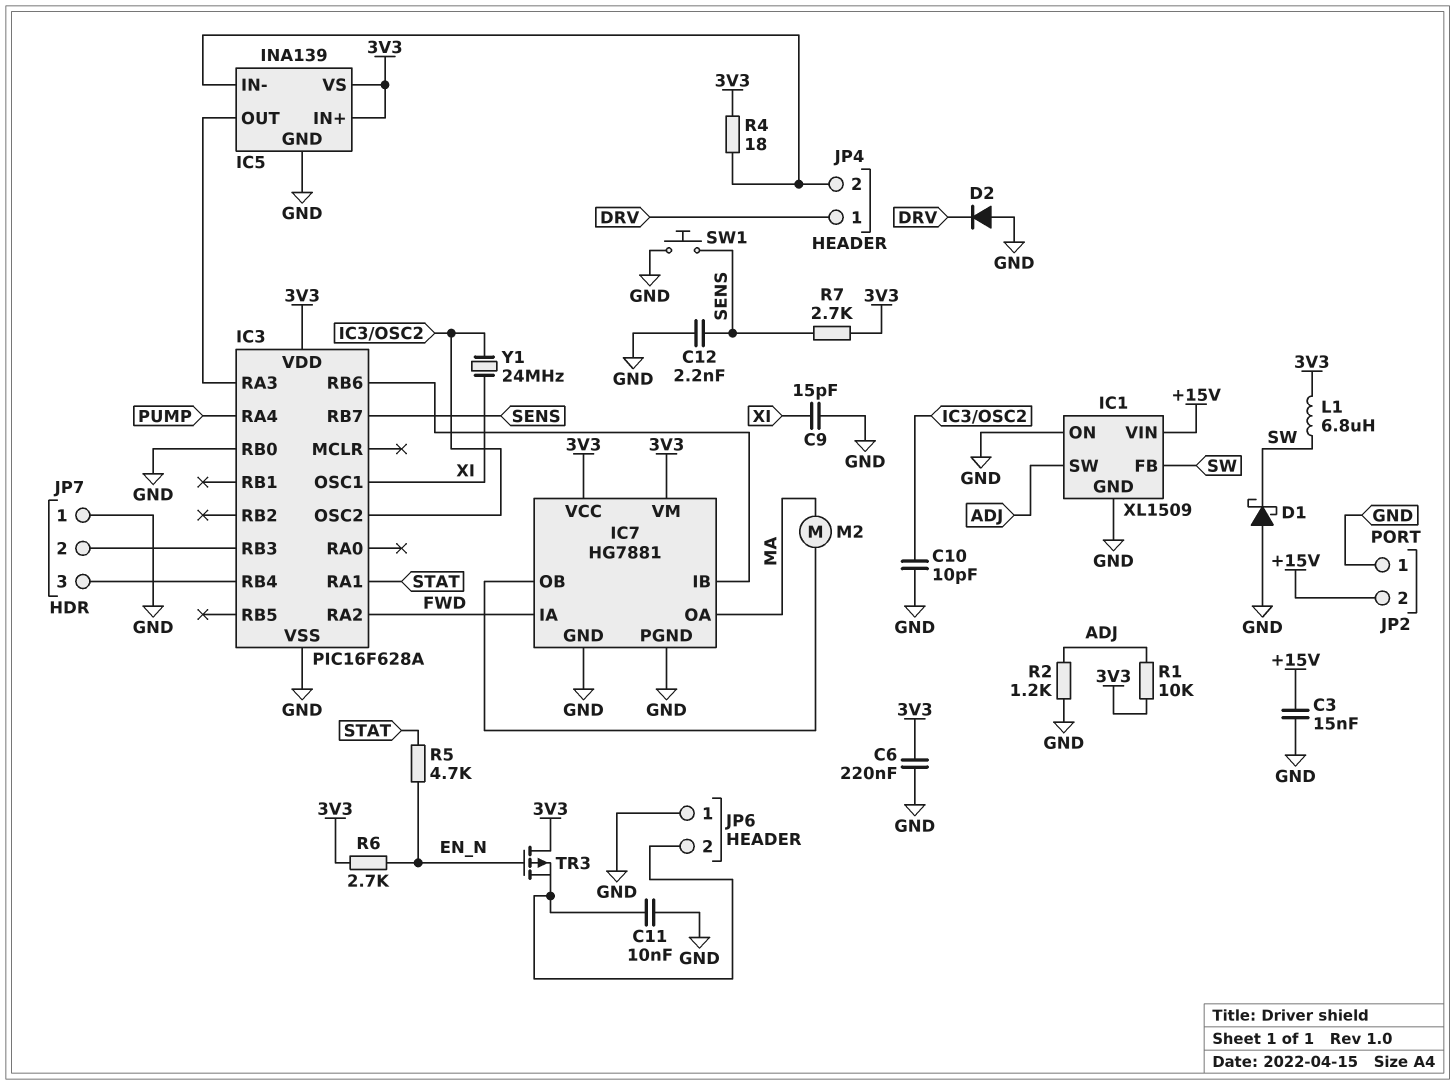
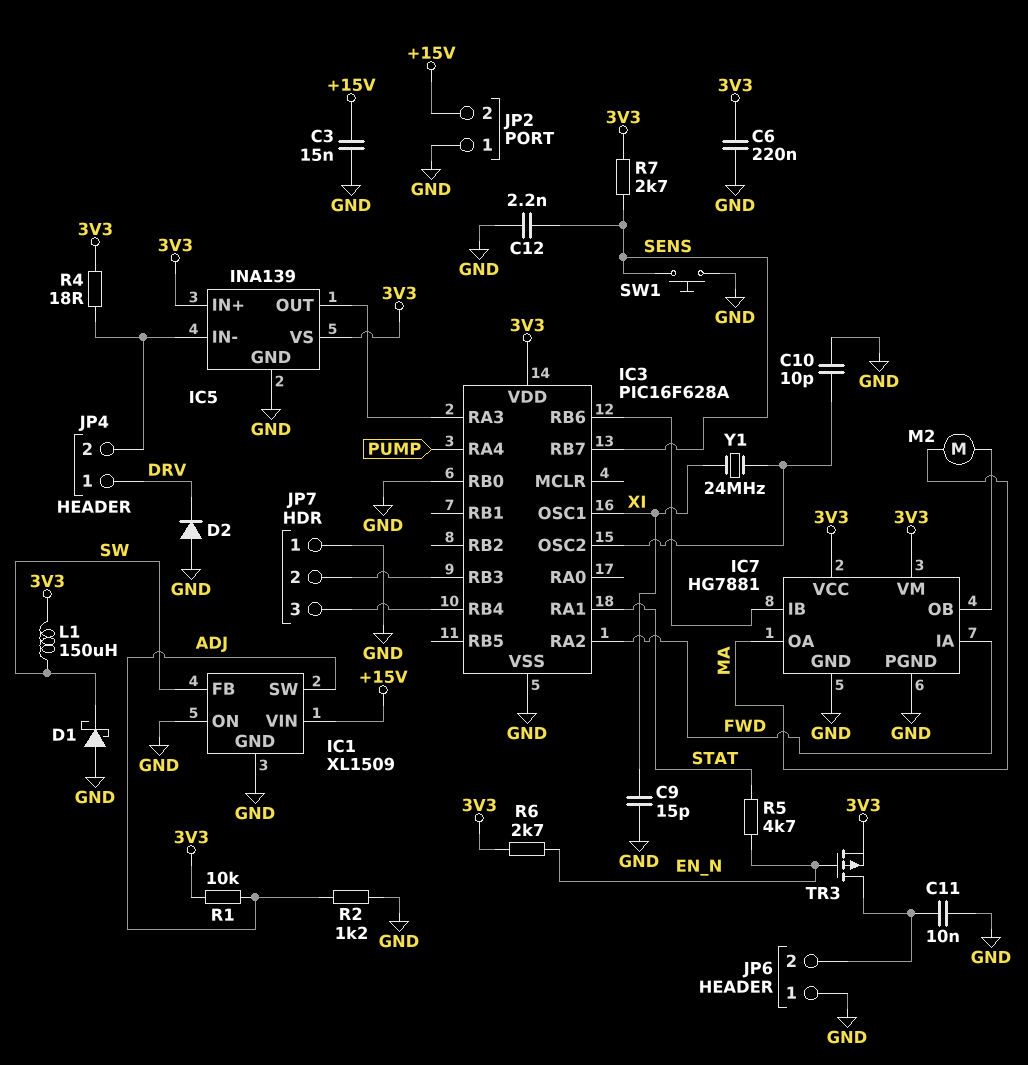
L1: 6.8uH (3V3, SW) -> 150uH (3V3, SW)
TR3: PMOS (G EN_N, D 3V3, S JP6/2) -> PMOS (G EN_N, D JP6/2, S 3V3)

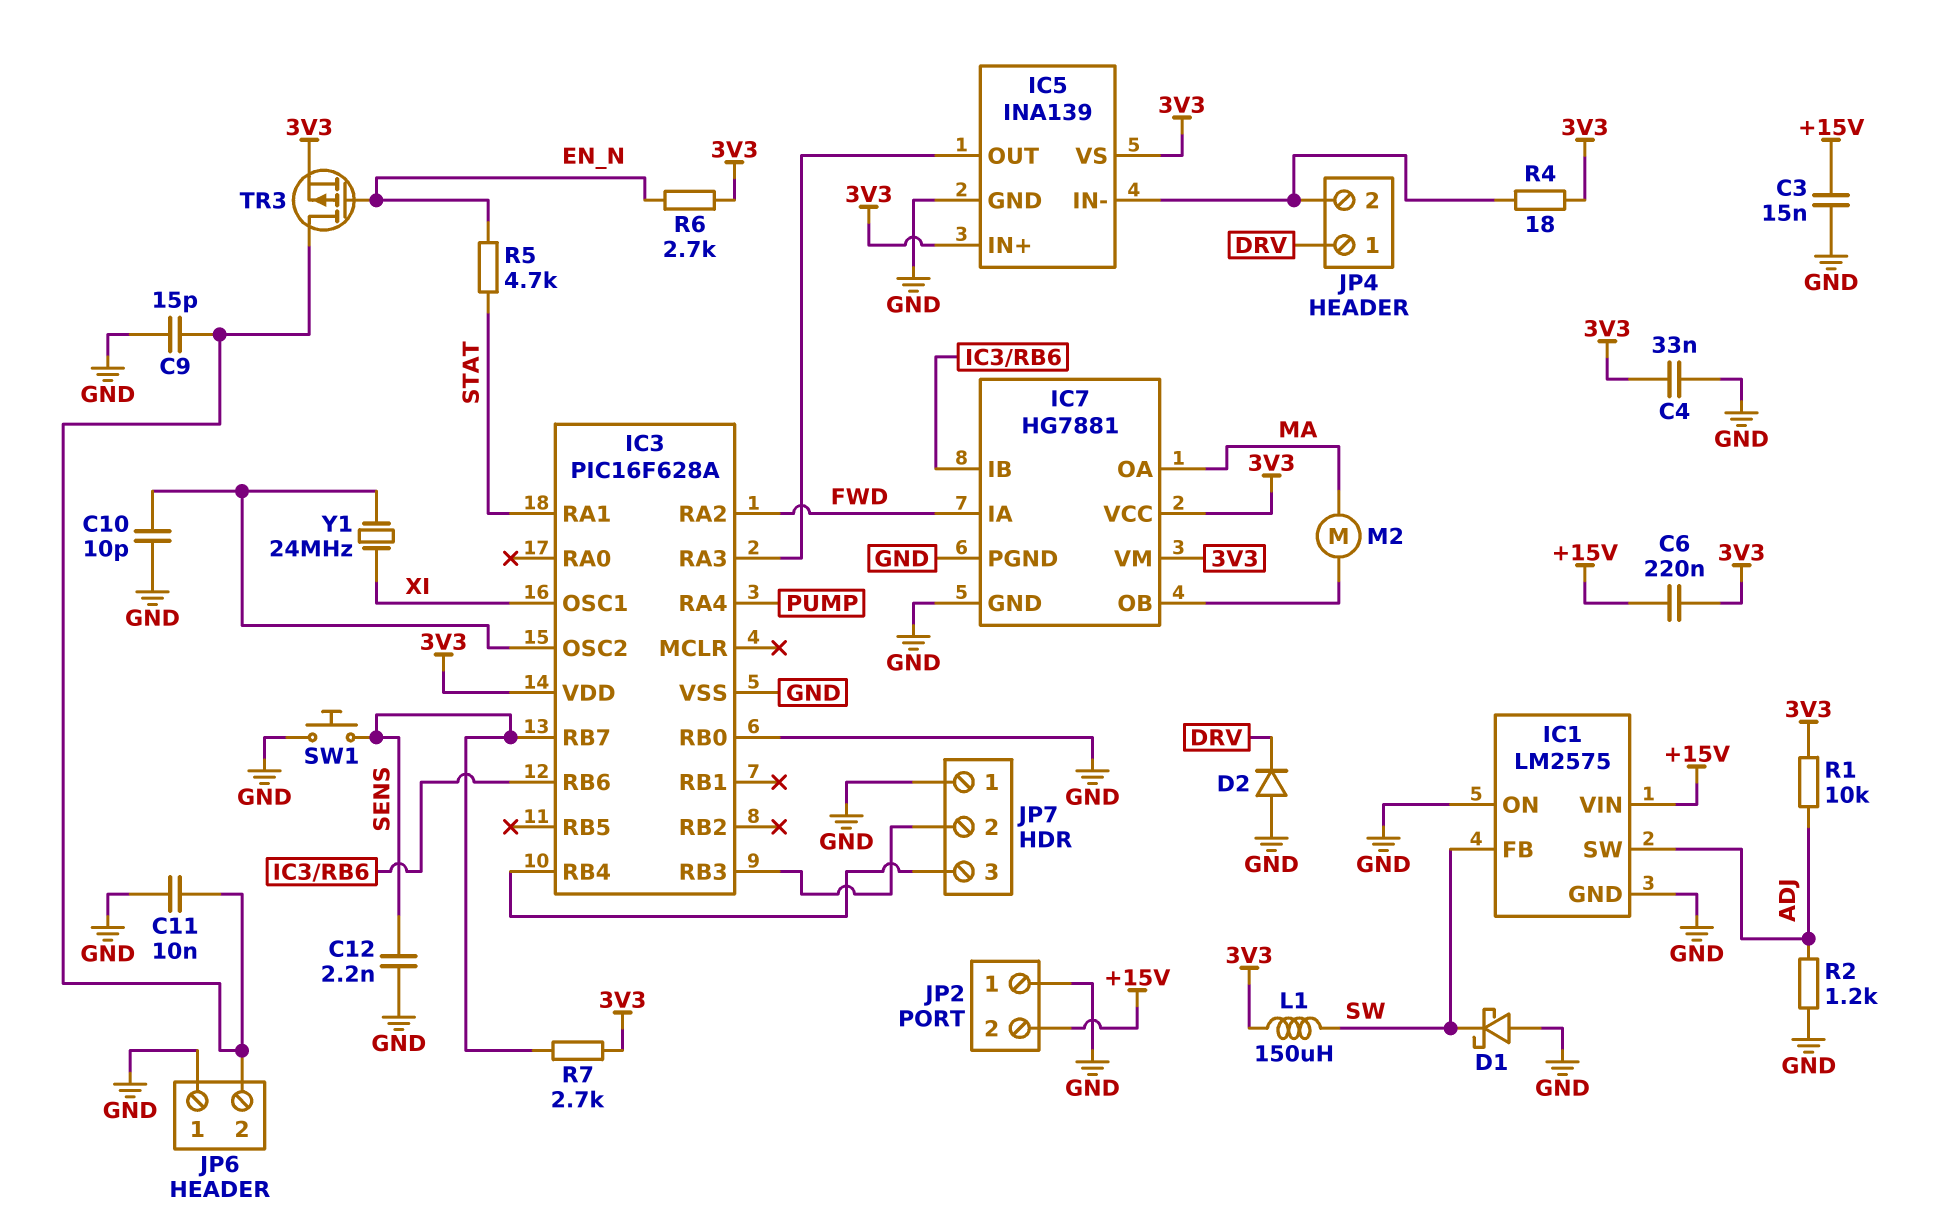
C4: none -> 33nF (3V3, GND)
C6: 220nF (3V3, GND) -> 220nF (+15V, 3V3)
C9: 15pF (GND, XI) -> 15pF (GND, JP6/2)
IC1: XL1509 -> LM2575

